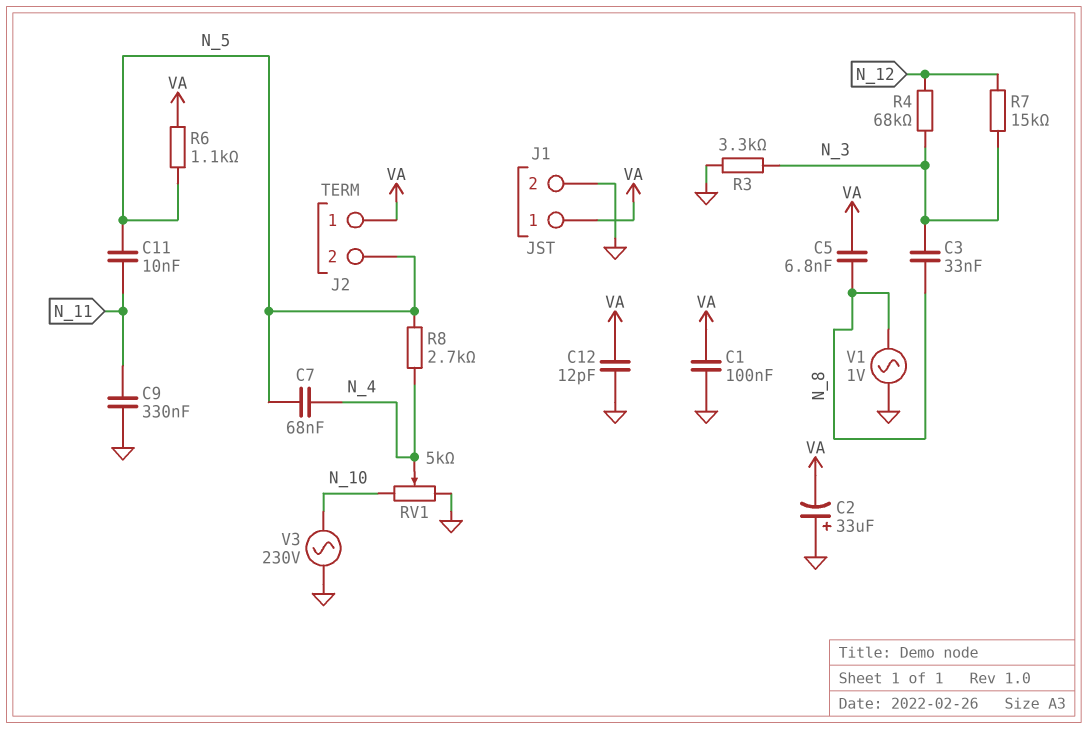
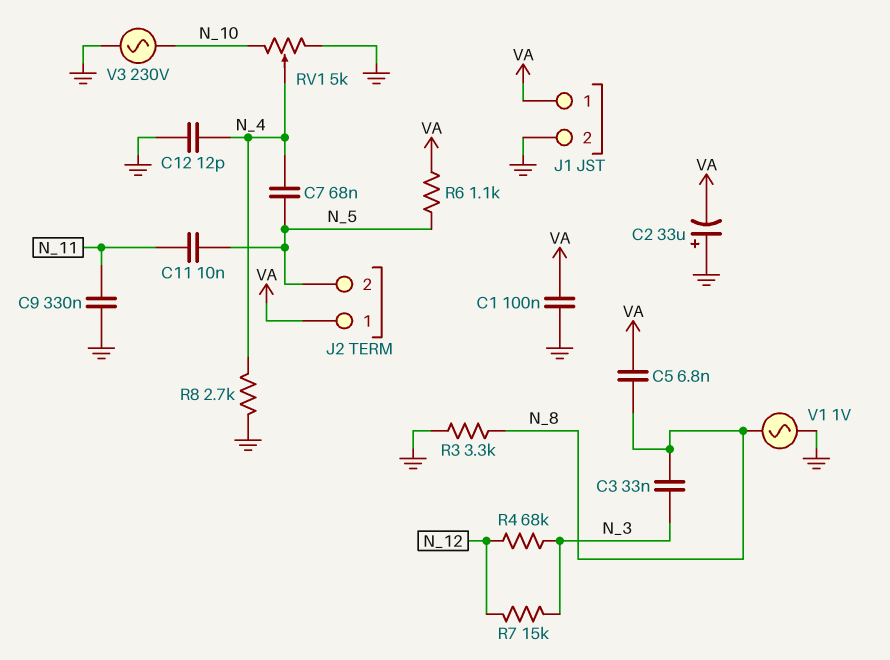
C12: 12pF (GND, VA) -> 12pF (GND, N_4)
R3: 3.3k (GND, N_3) -> 3.3k (GND, N_8)
R8: 2.7k (N_4, N_5) -> 2.7k (GND, N_4)

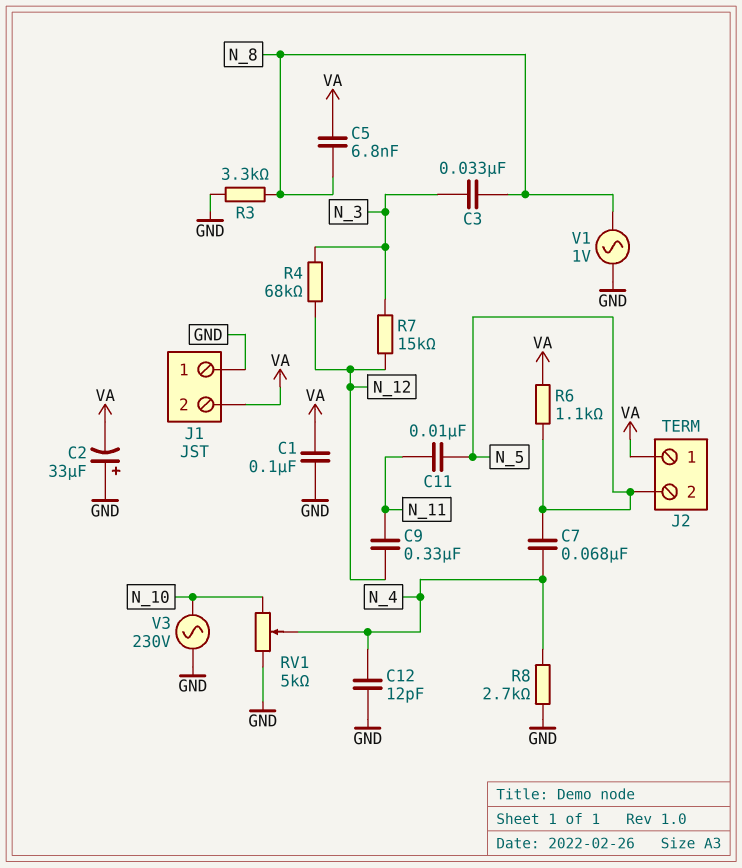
C9: 330nF (GND, N_11) -> 330nF (N_11, N_12)
J1 pin 1: VA -> GND
J1 pin 2: GND -> VA

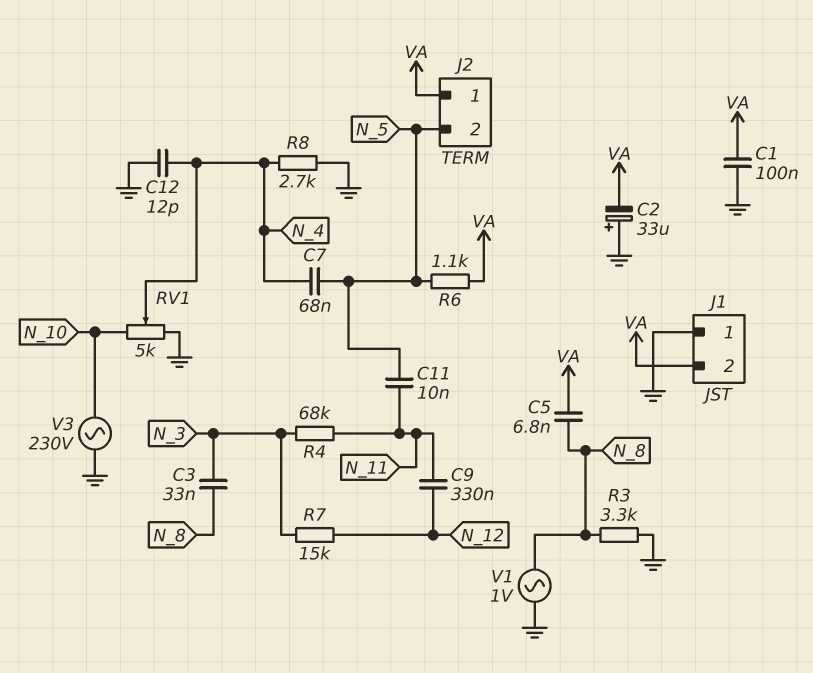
R4: 68k (N_3, N_12) -> 68k (N_3, N_11)

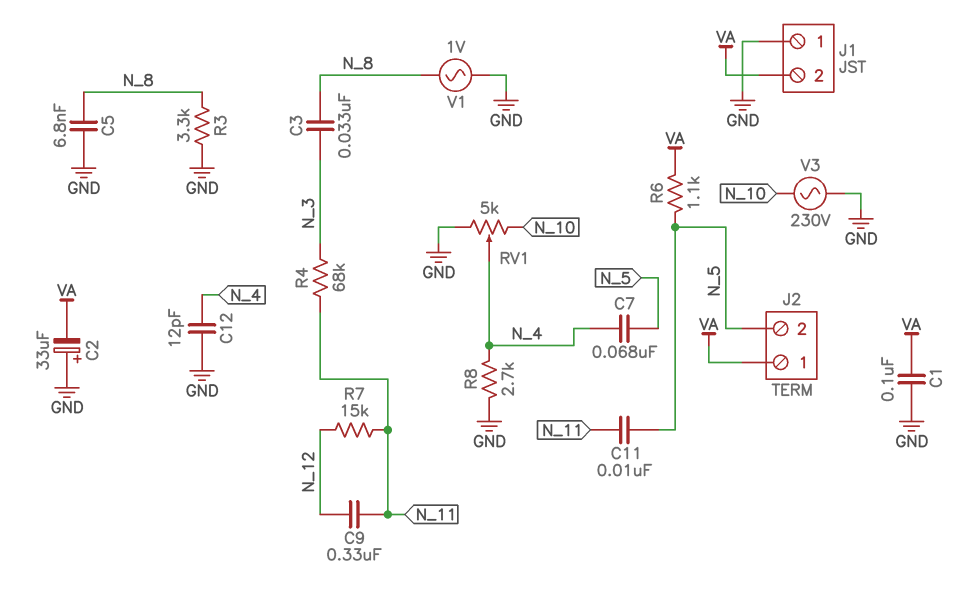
C5: 6.8nF (N_8, VA) -> 6.8nF (GND, N_8)
R7: 15k (N_3, N_12) -> 15k (N_11, N_12)

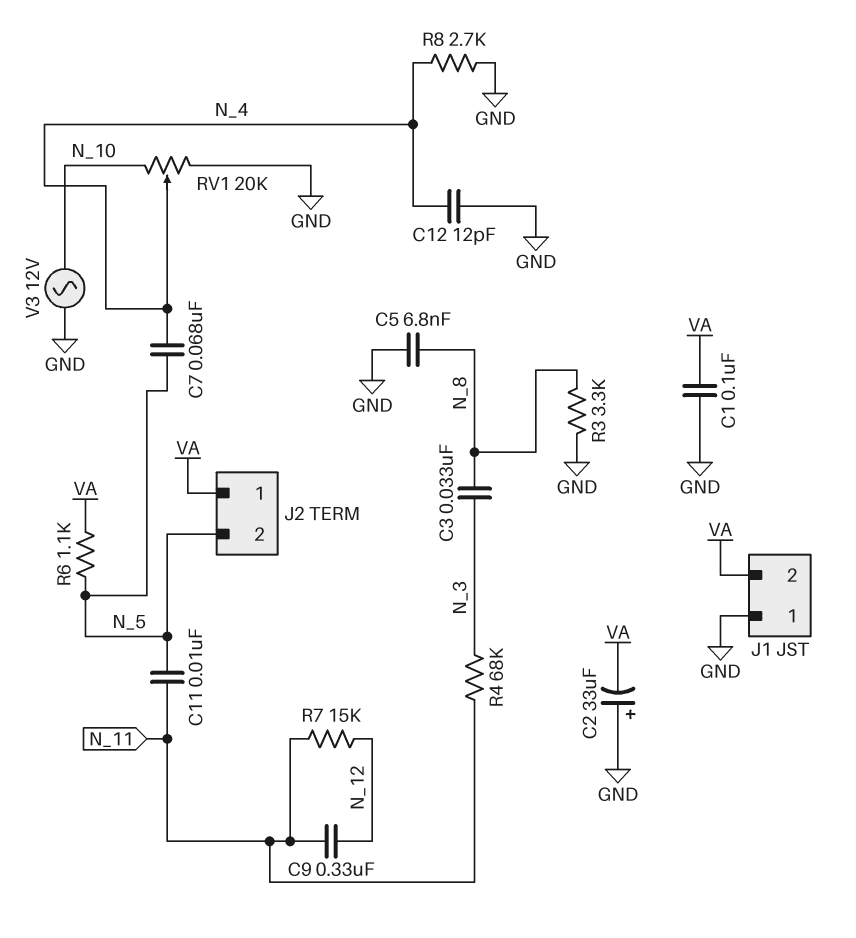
RV1: 5k (GND, N_10, wiper N_4) -> 20k (GND, N_10, wiper N_4)
V1: AC 1V (GND, N_8) -> none
V3: AC 230V (GND, N_10) -> AC 12V (GND, N_10)

